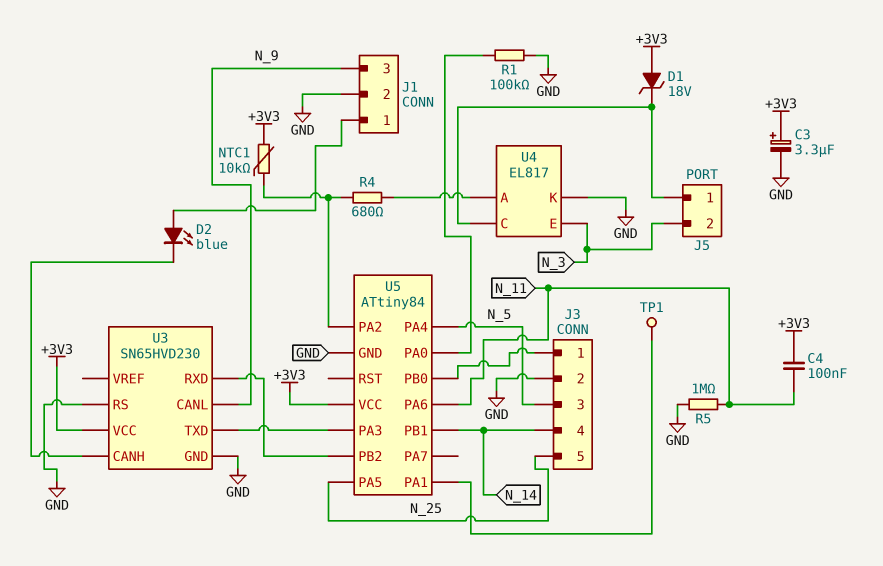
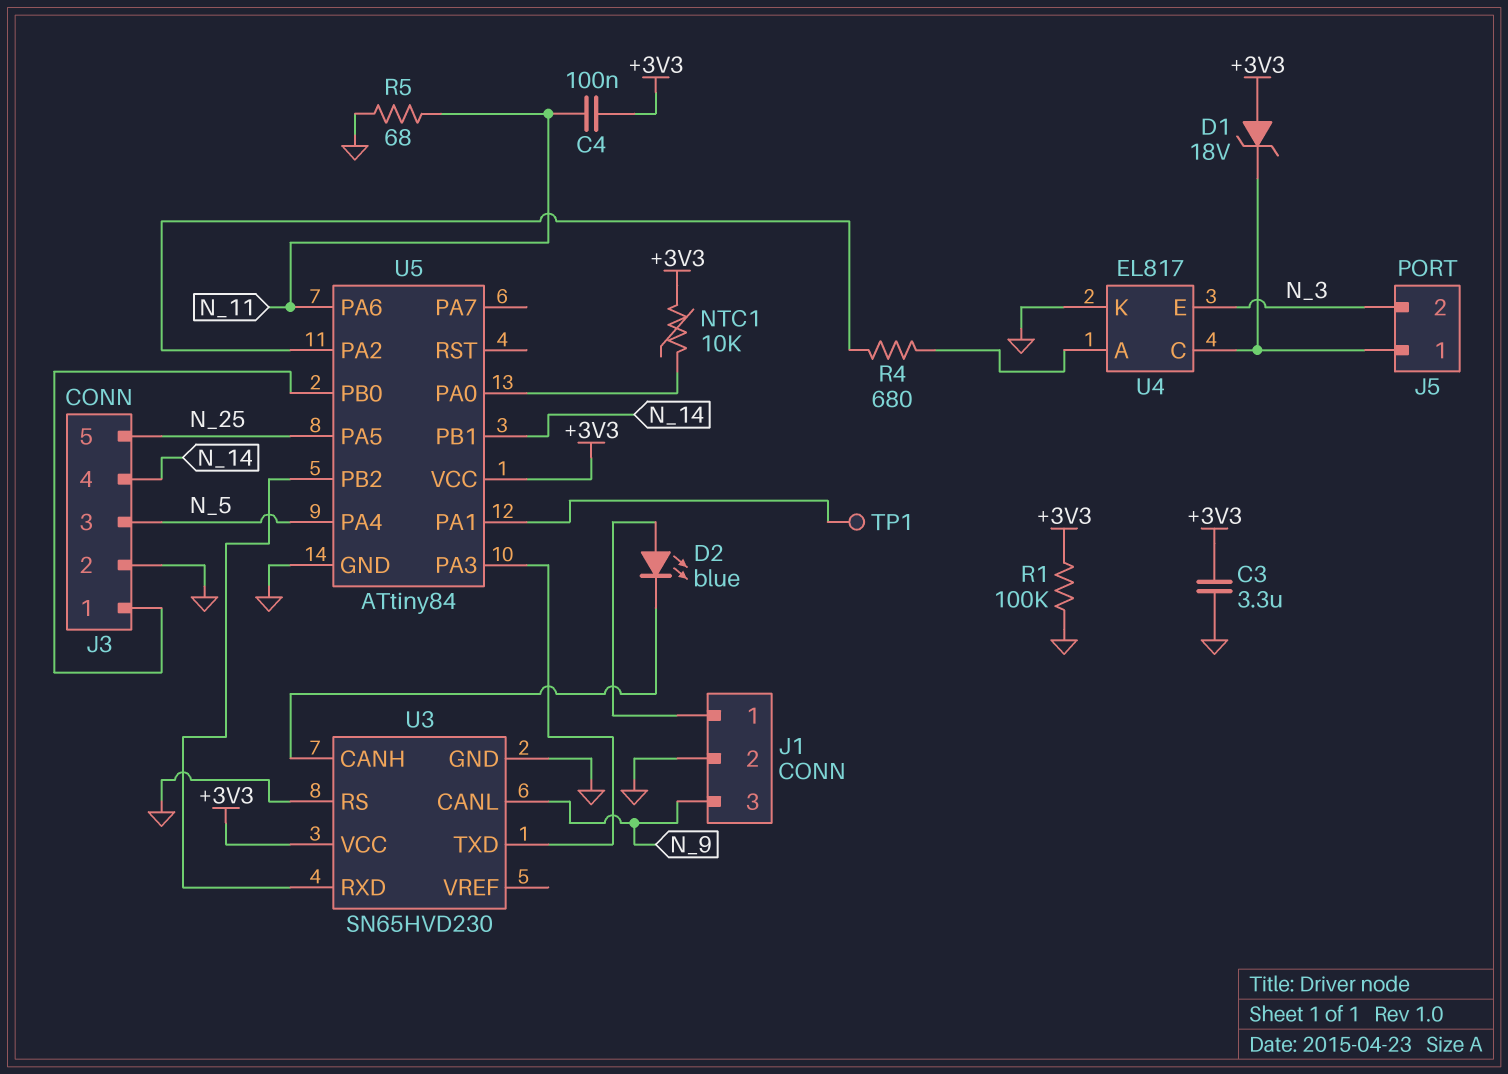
C3: 3.3uF (plus +3V3, minus GND) -> 3.3uF (+3V3, GND)
NTC1: 10k (+3V3, U5/PA2) -> 10k (+3V3, U5/PA0)
R1: 100k (GND, U5/PA0) -> 100k (+3V3, GND)
R5: 1M (GND, N_11) -> 68 (GND, N_11)

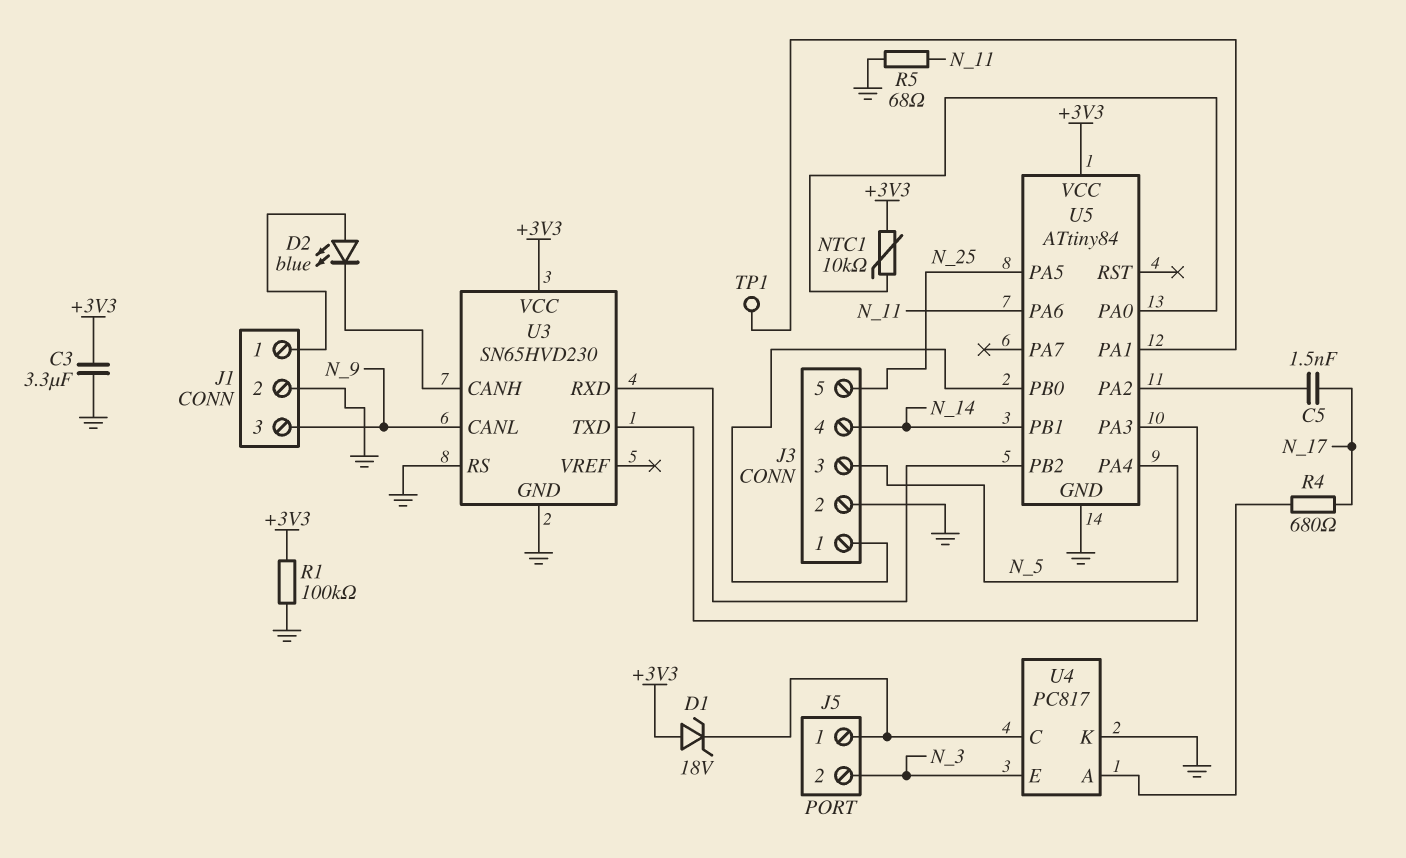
C4: 100nF (+3V3, N_11) -> none
C5: none -> 1.5nF (N_17, U5/PA2)
R4: 680 (U4/A, U5/PA2) -> 680 (N_17, U4/A)
U4: EL817 -> PC817

